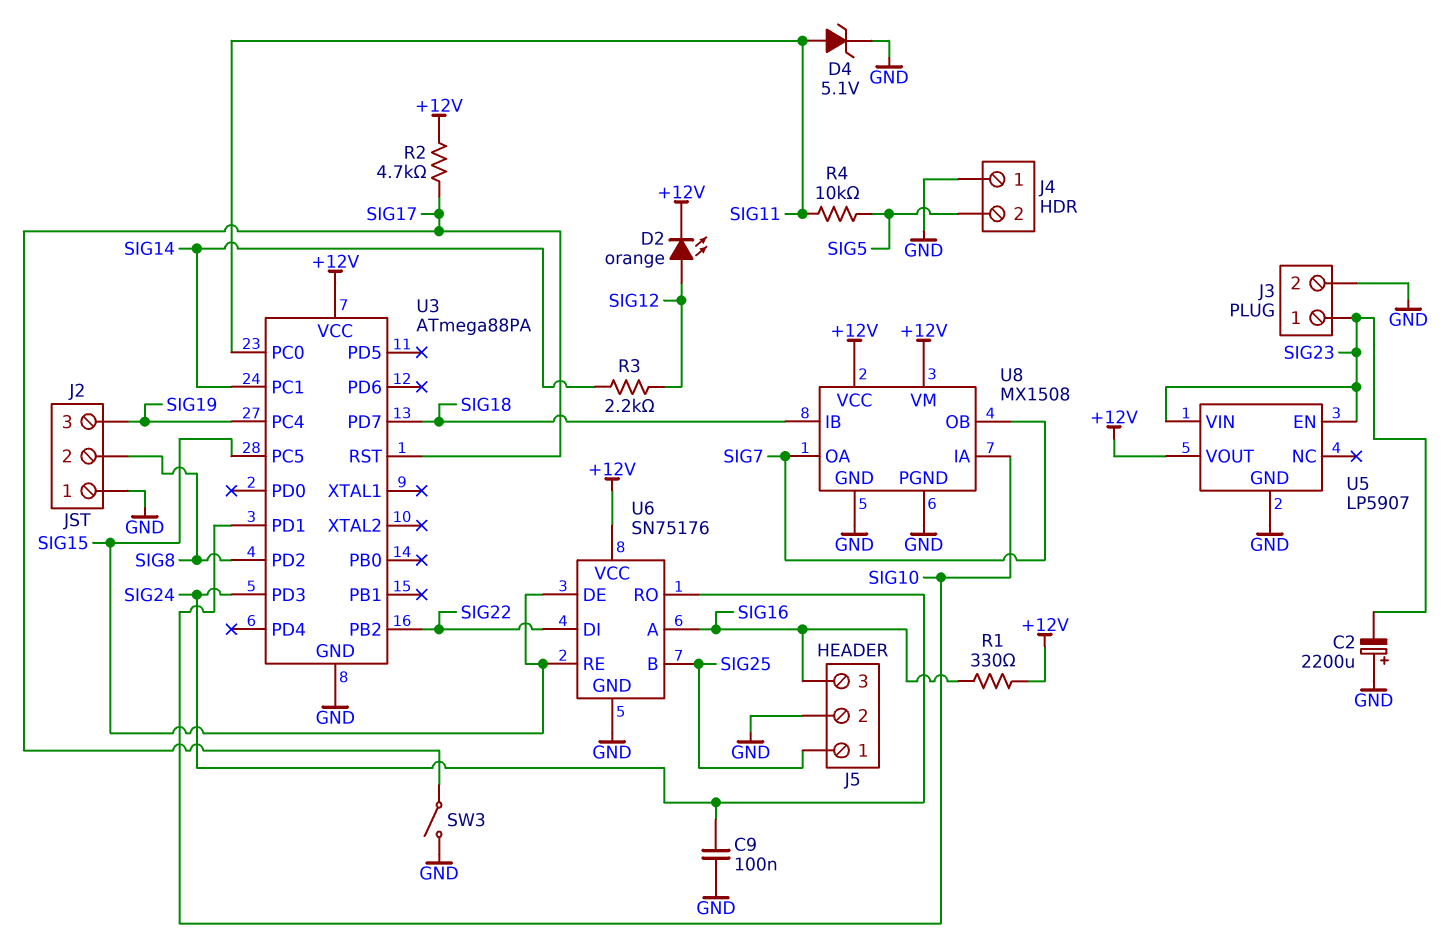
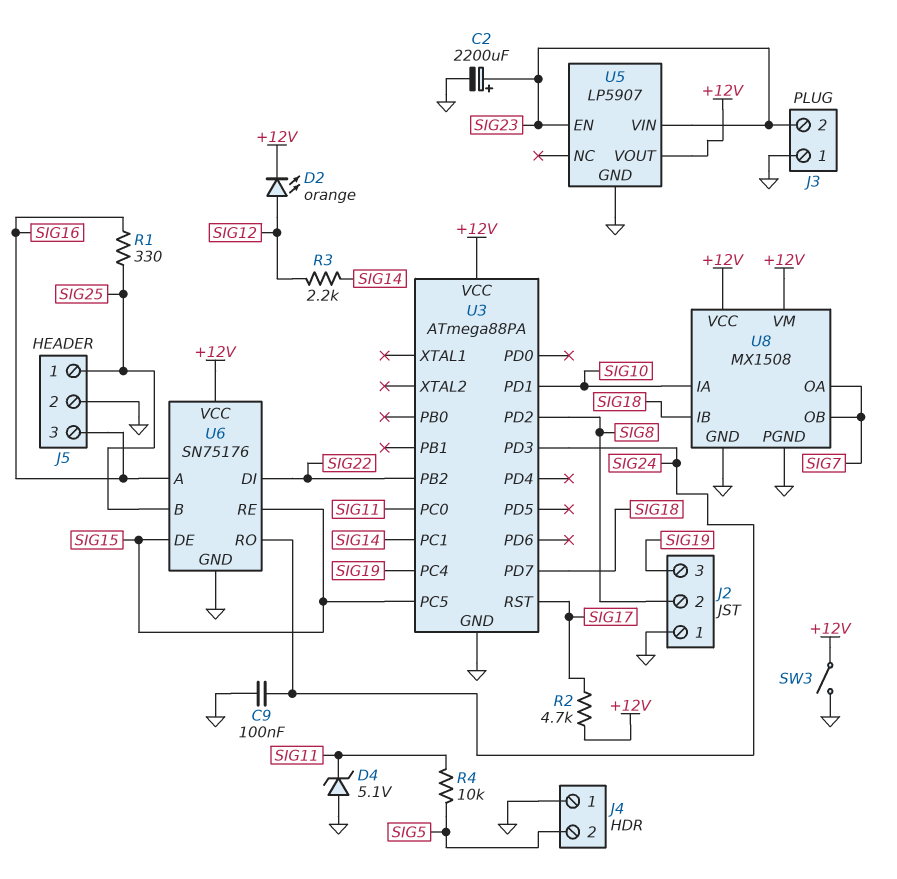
C2: 2200uF (plus GND, minus SIG23) -> 2200uF (plus SIG23, minus GND)
D4: zener 5.1V (A SIG11, K GND) -> zener 5.1V (A GND, K SIG11)
J3 pin 1: SIG23 -> GND
J3 pin 2: GND -> SIG23
R1: 330 (+12V, SIG16) -> 330 (SIG16, SIG25)
SW3: switch (GND, SIG17) -> switch (+12V, GND)

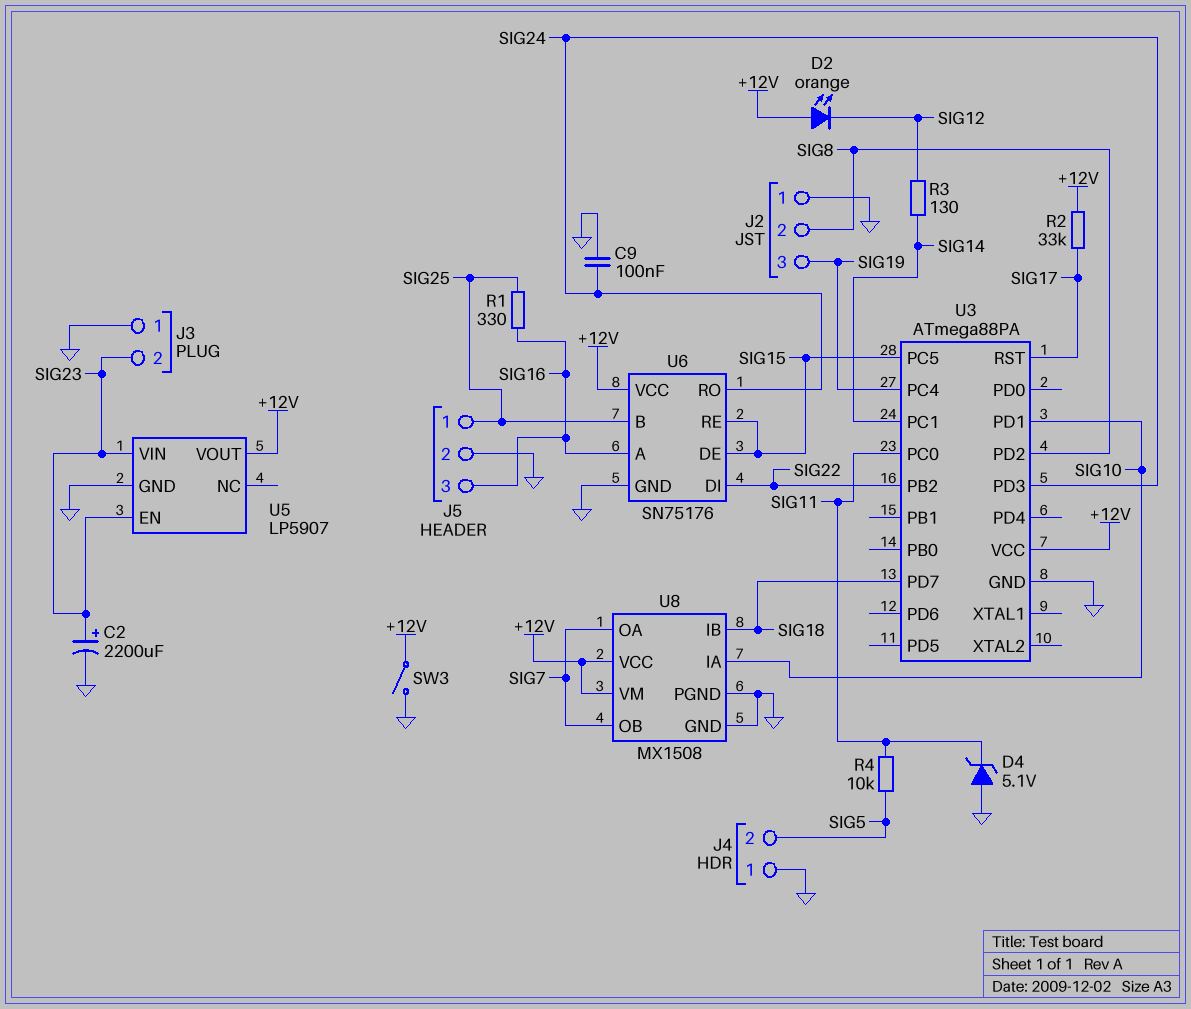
D2: LED orange (A SIG12, K +12V) -> LED orange (A +12V, K SIG12)
R2: 4.7k (+12V, SIG17) -> 33k (+12V, SIG17)
R3: 2.2k (SIG12, SIG14) -> 130 (SIG12, SIG14)

